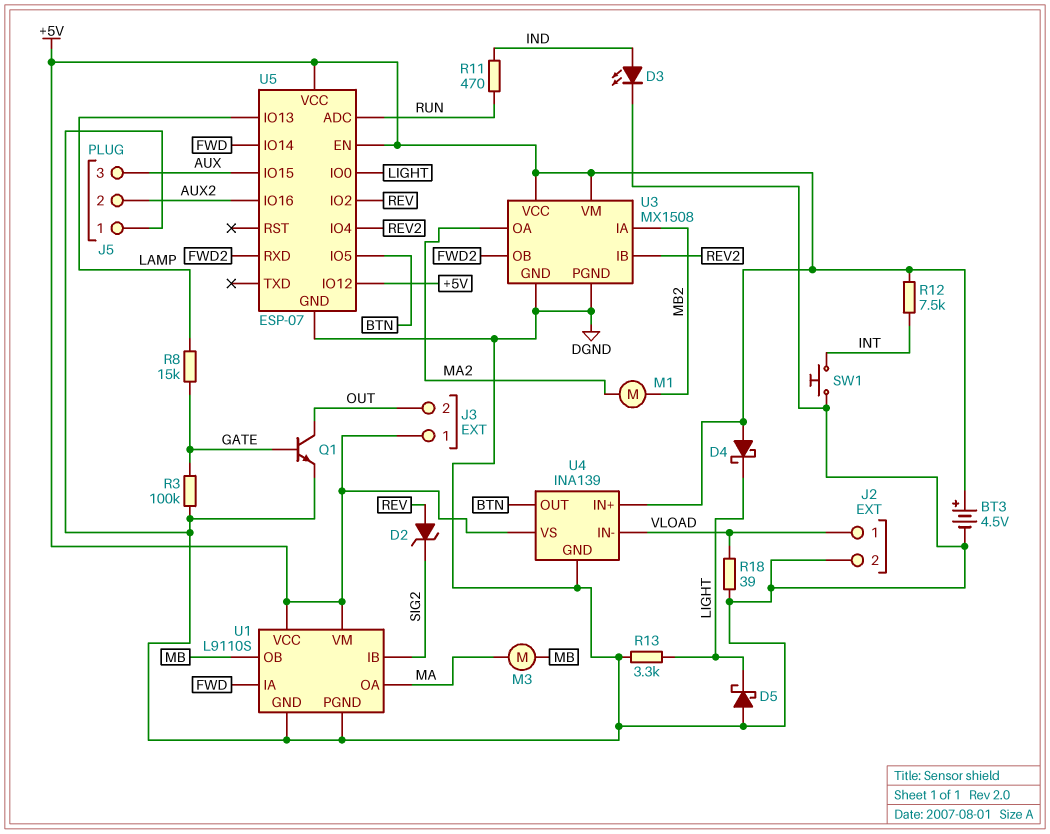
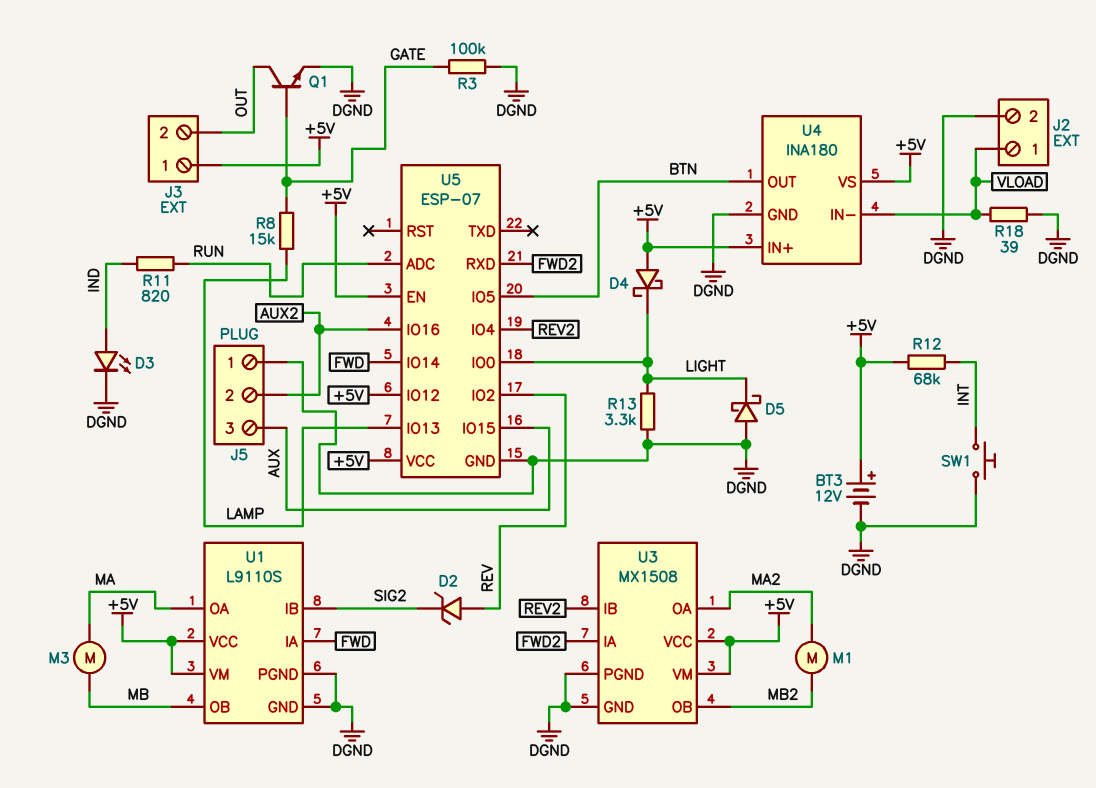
BT3: 4.5V (plus +5V, minus DGND) -> 12V (plus +5V, minus DGND)
R11: 470 (IND, RUN) -> 820 (IND, RUN)
R12: 7.5k (+5V, INT) -> 68k (+5V, INT)
U3 pin IA: MB2 -> FWD2
U3 pin OB: FWD2 -> MB2
U4: INA139 -> INA180

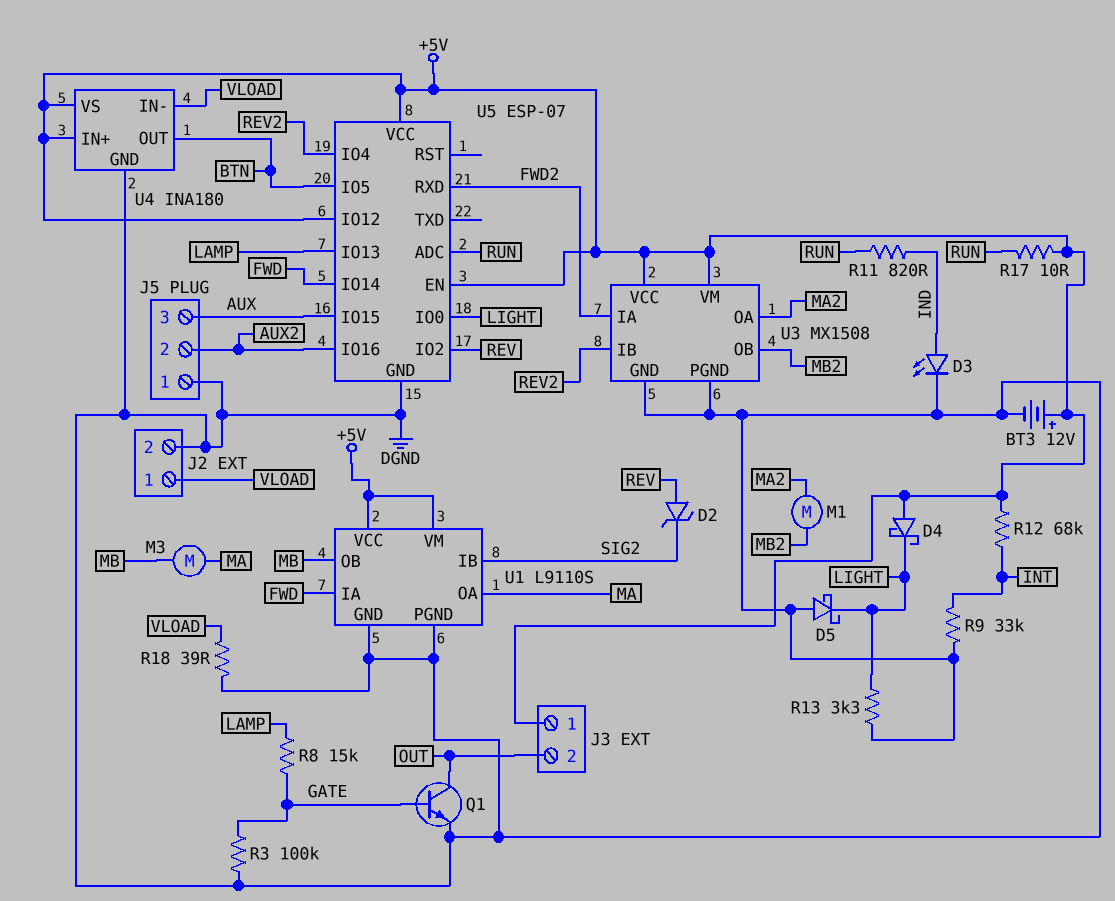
R9: none -> 33k (DGND, INT)
R17: none -> 10 (+5V, RUN)
SW1: button (DGND, INT) -> none

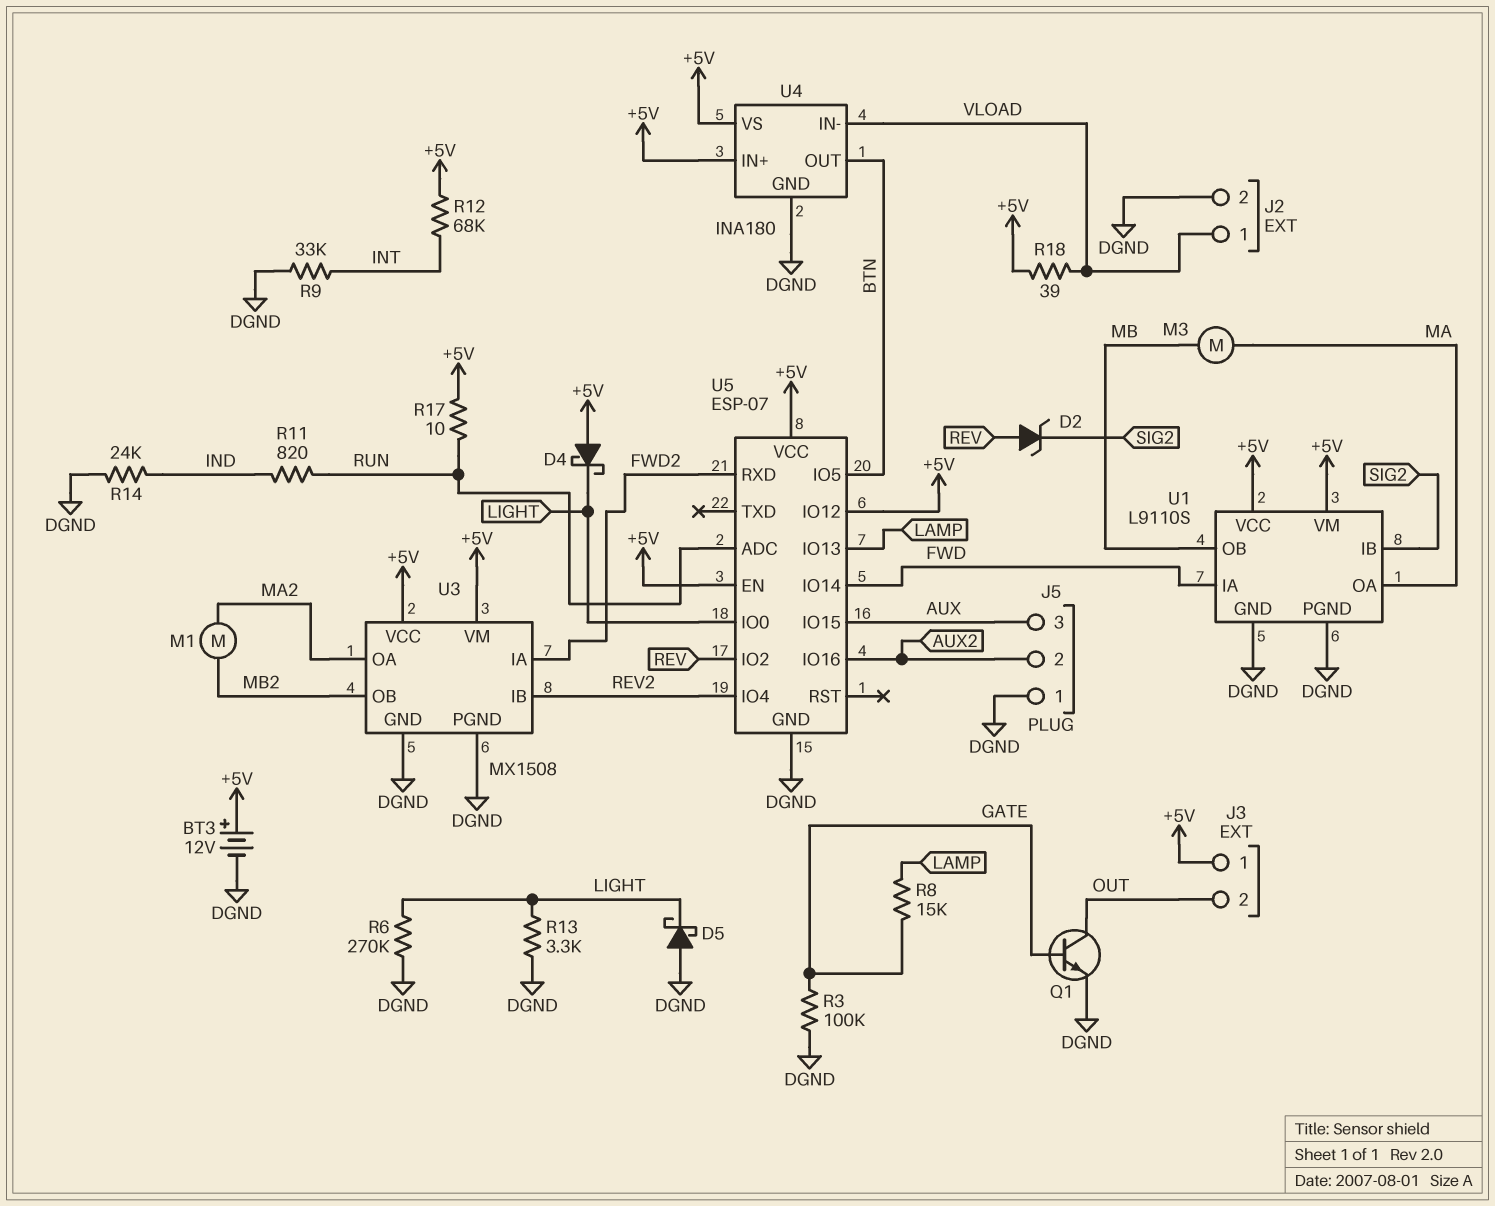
D3: LED (A IND, K DGND) -> none
R6: none -> 270k (DGND, LIGHT)
R14: none -> 24k (DGND, IND)
R18: 39 (DGND, VLOAD) -> 39 (+5V, VLOAD)

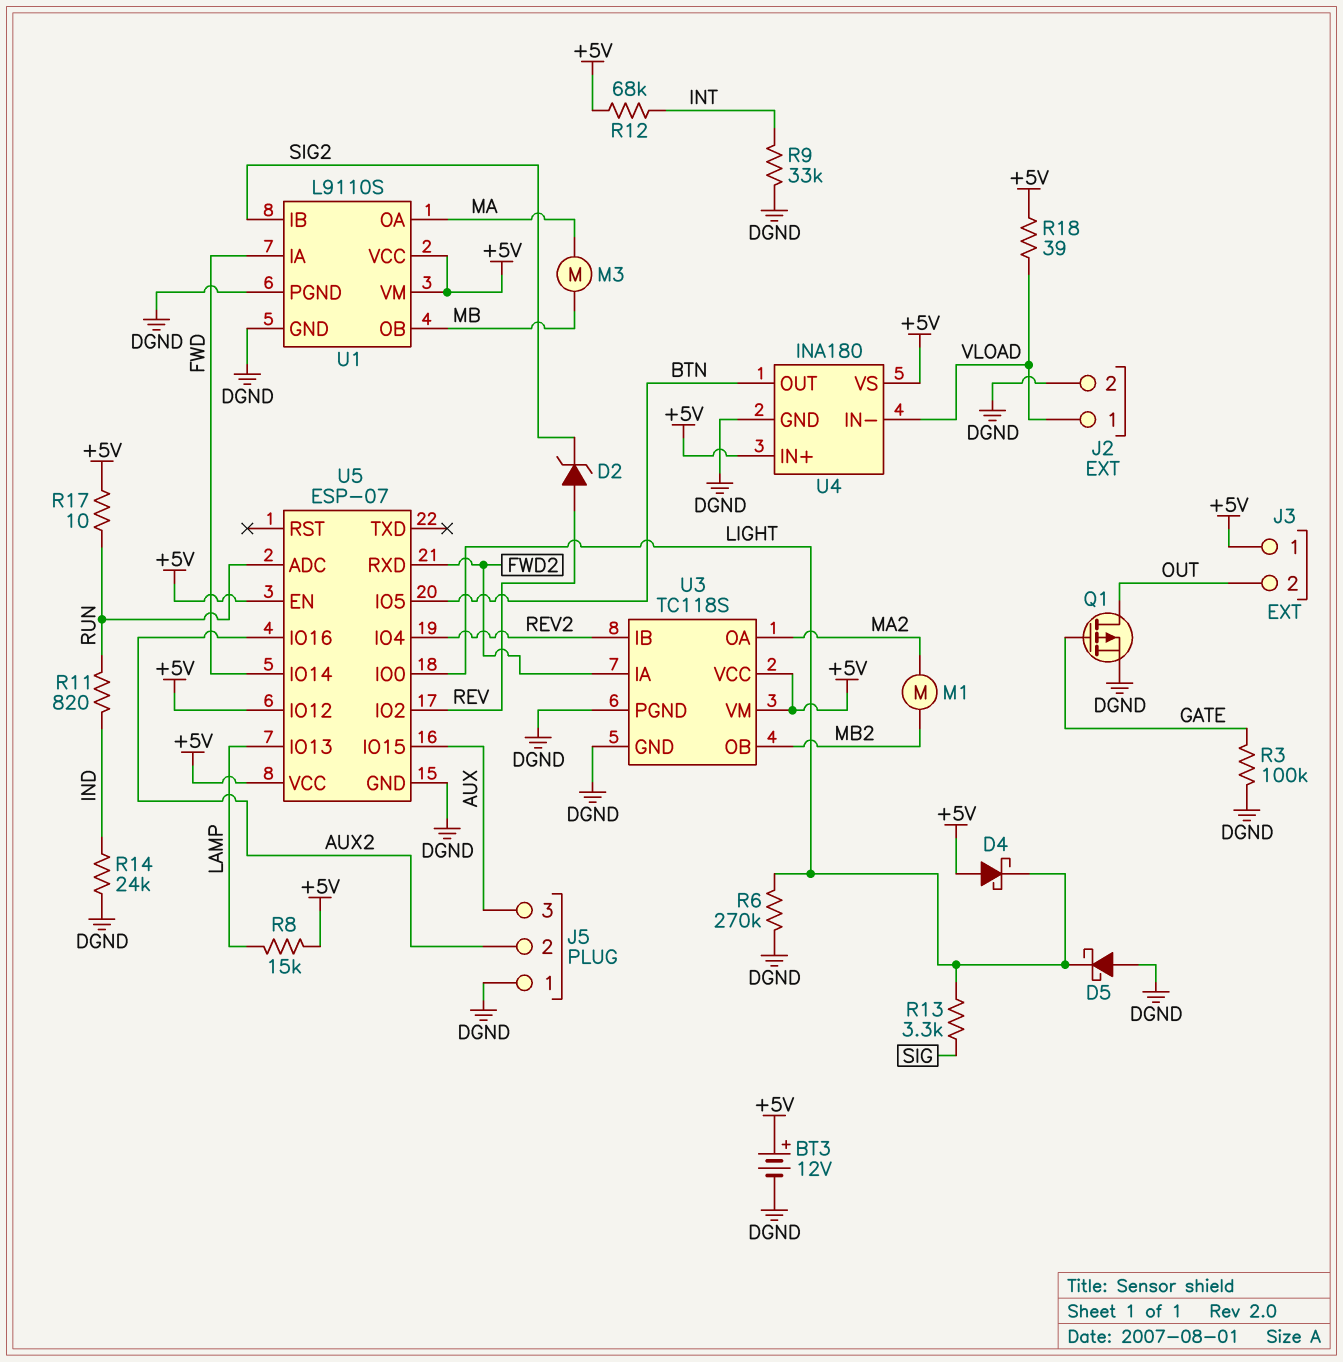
Q1: NPN (B GATE, C OUT, E DGND) -> PMOS (G GATE, D OUT, S DGND)
R8: 15k (GATE, LAMP) -> 15k (+5V, LAMP)
R13: 3.3k (DGND, LIGHT) -> 3.3k (LIGHT, SIG)
U3: MX1508 -> TC118S

